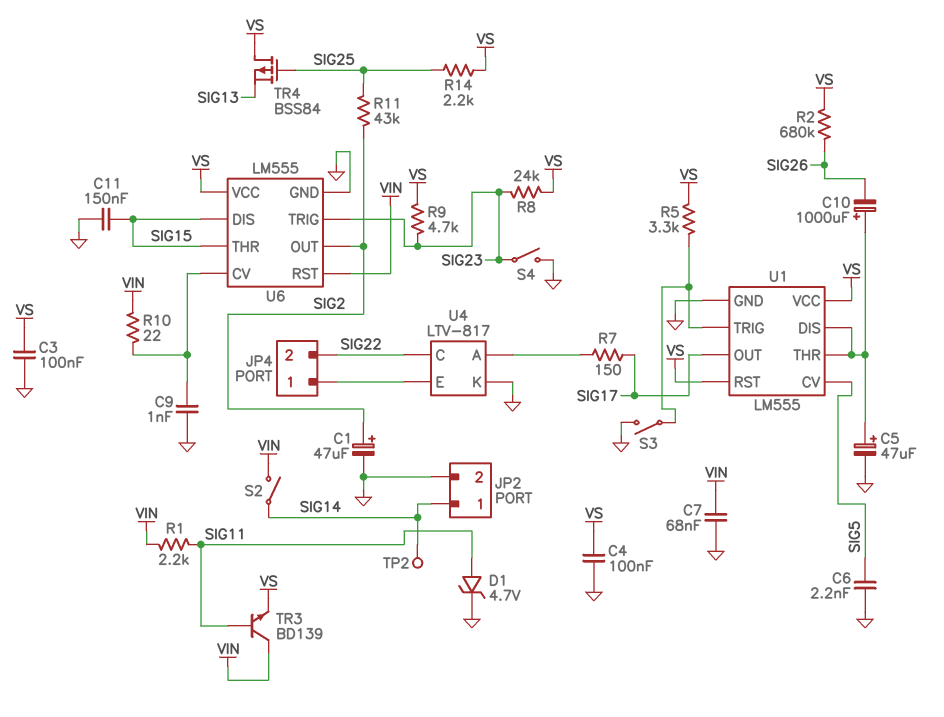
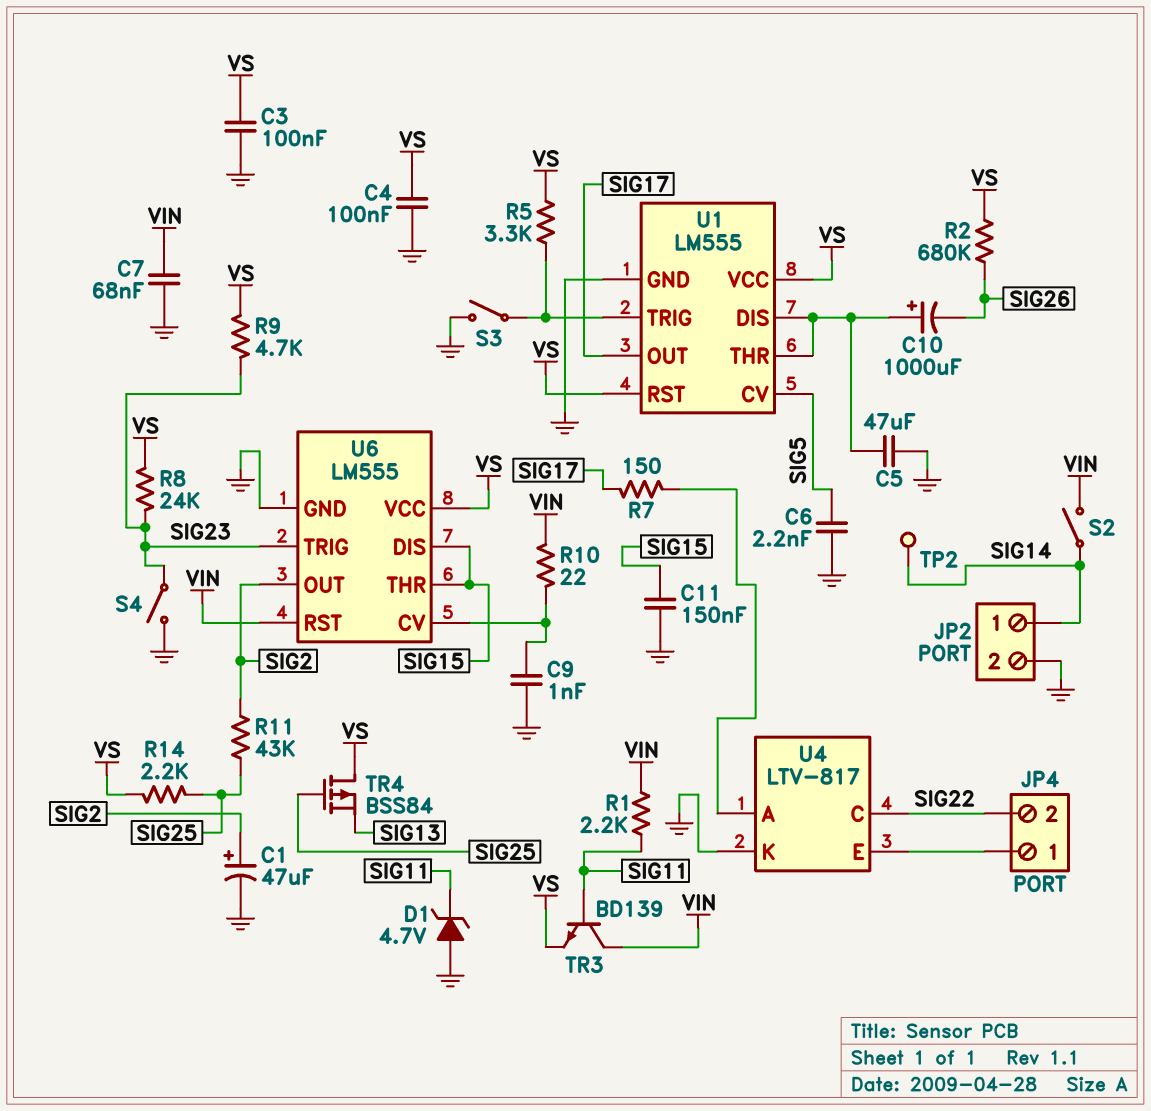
C5: 47uF (plus U1/DIS, minus GND) -> 47uF (GND, U1/DIS)
D1: zener 4.7V (A SIG11, K GND) -> zener 4.7V (A GND, K SIG11)

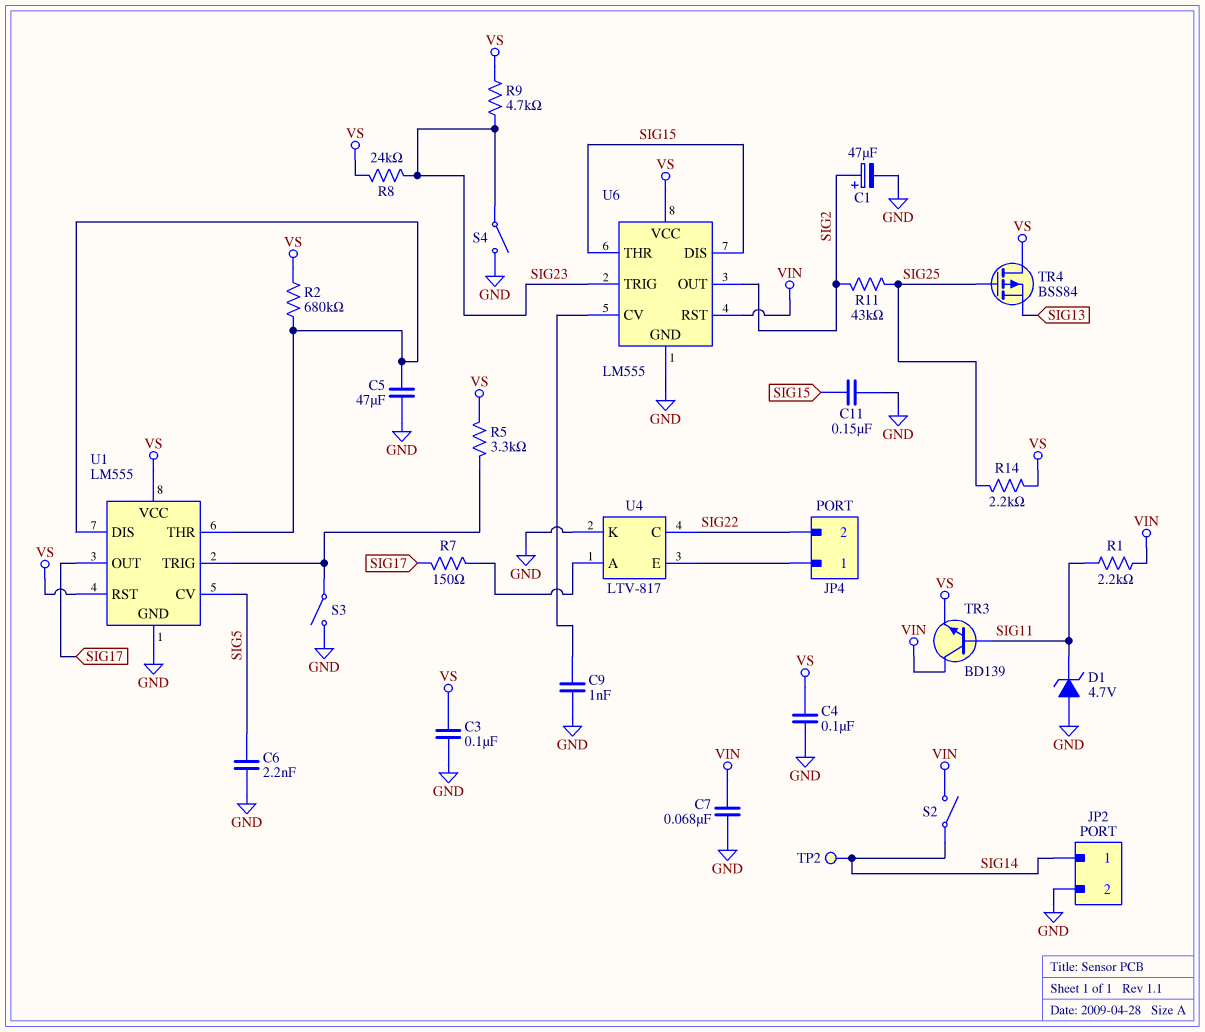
C10: 1000uF (plus U1/DIS, minus SIG26) -> none
R2: 680k (SIG26, VS) -> 680k (U1/DIS, VS)
R10: 22 (U6/CV, VIN) -> none

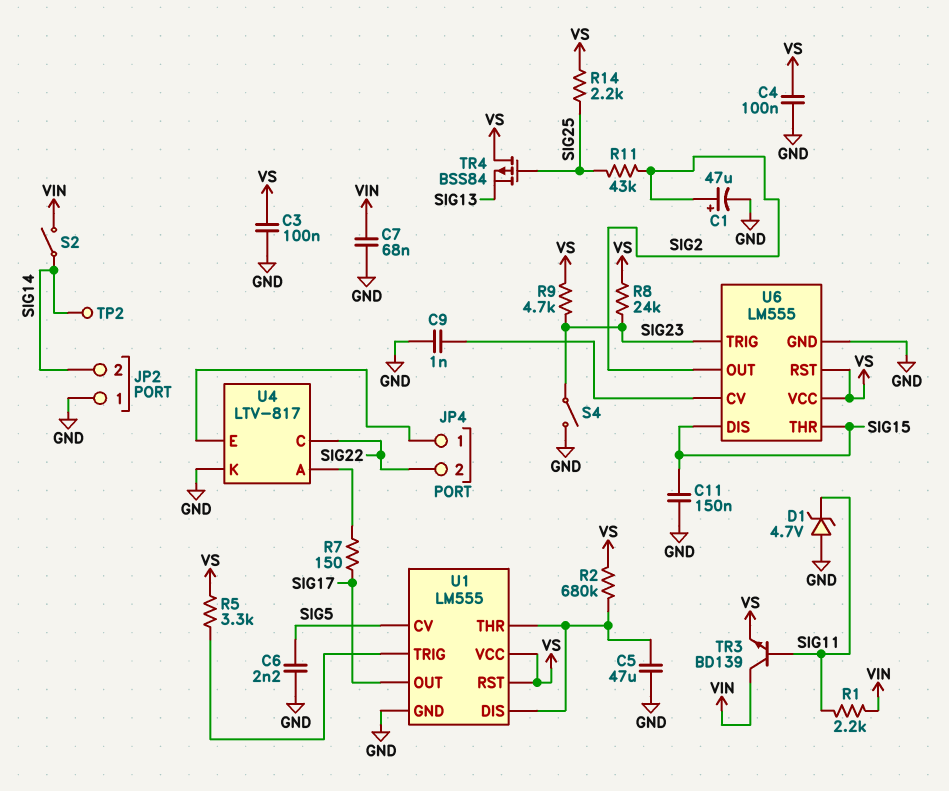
JP2 pin 1: SIG14 -> GND
JP2 pin 2: GND -> SIG14
S3: switch (GND, U1/TRIG) -> none
U6 pin RST: VIN -> VS

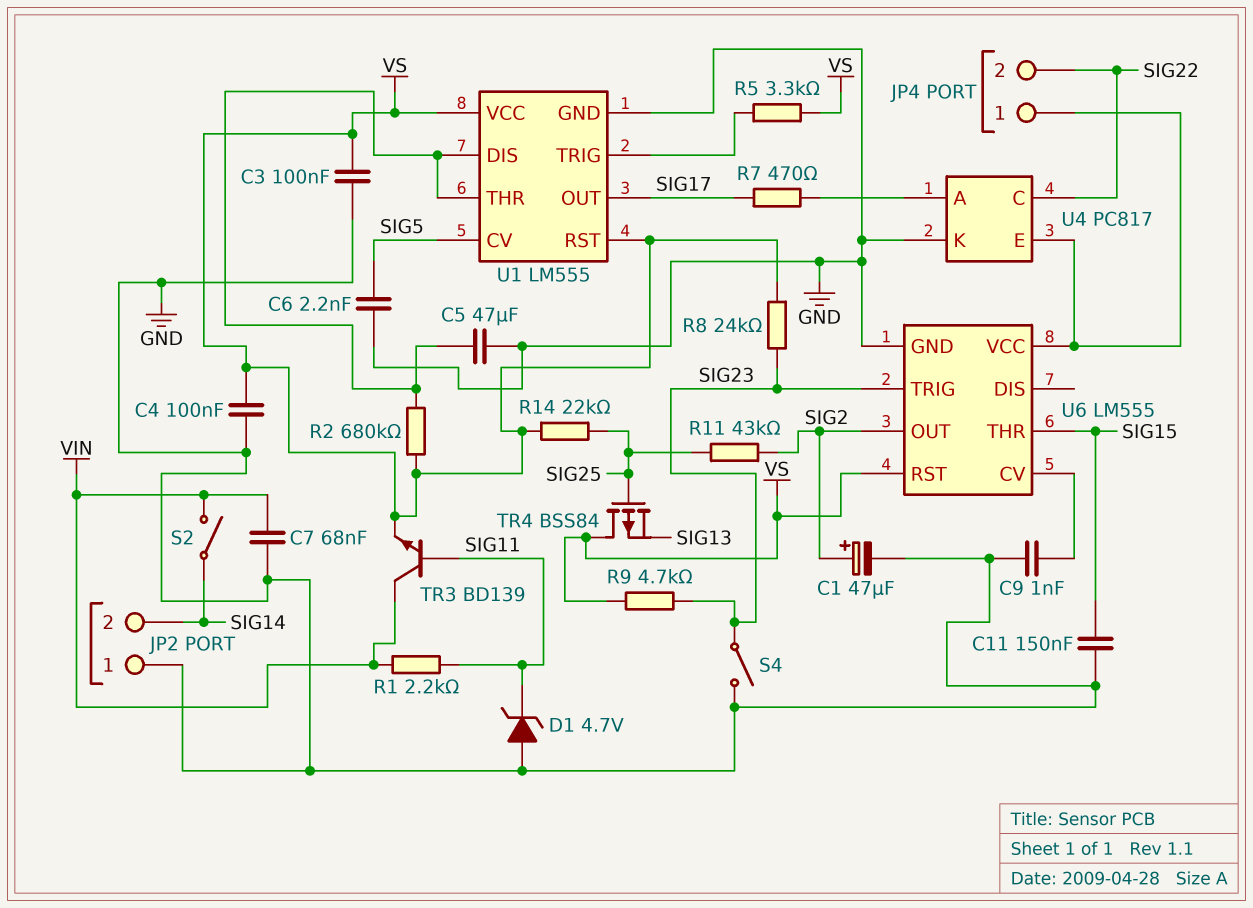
R7: 150 (SIG17, U4/A) -> 470 (SIG17, U4/A)
R14: 2.2k (SIG25, VS) -> 22k (SIG25, VS)
TP2: test point (SIG14) -> none
U4: LTV-817 -> PC817
U6 pin DIS: SIG15 -> none
U6 pin VCC: VS -> JP4/1

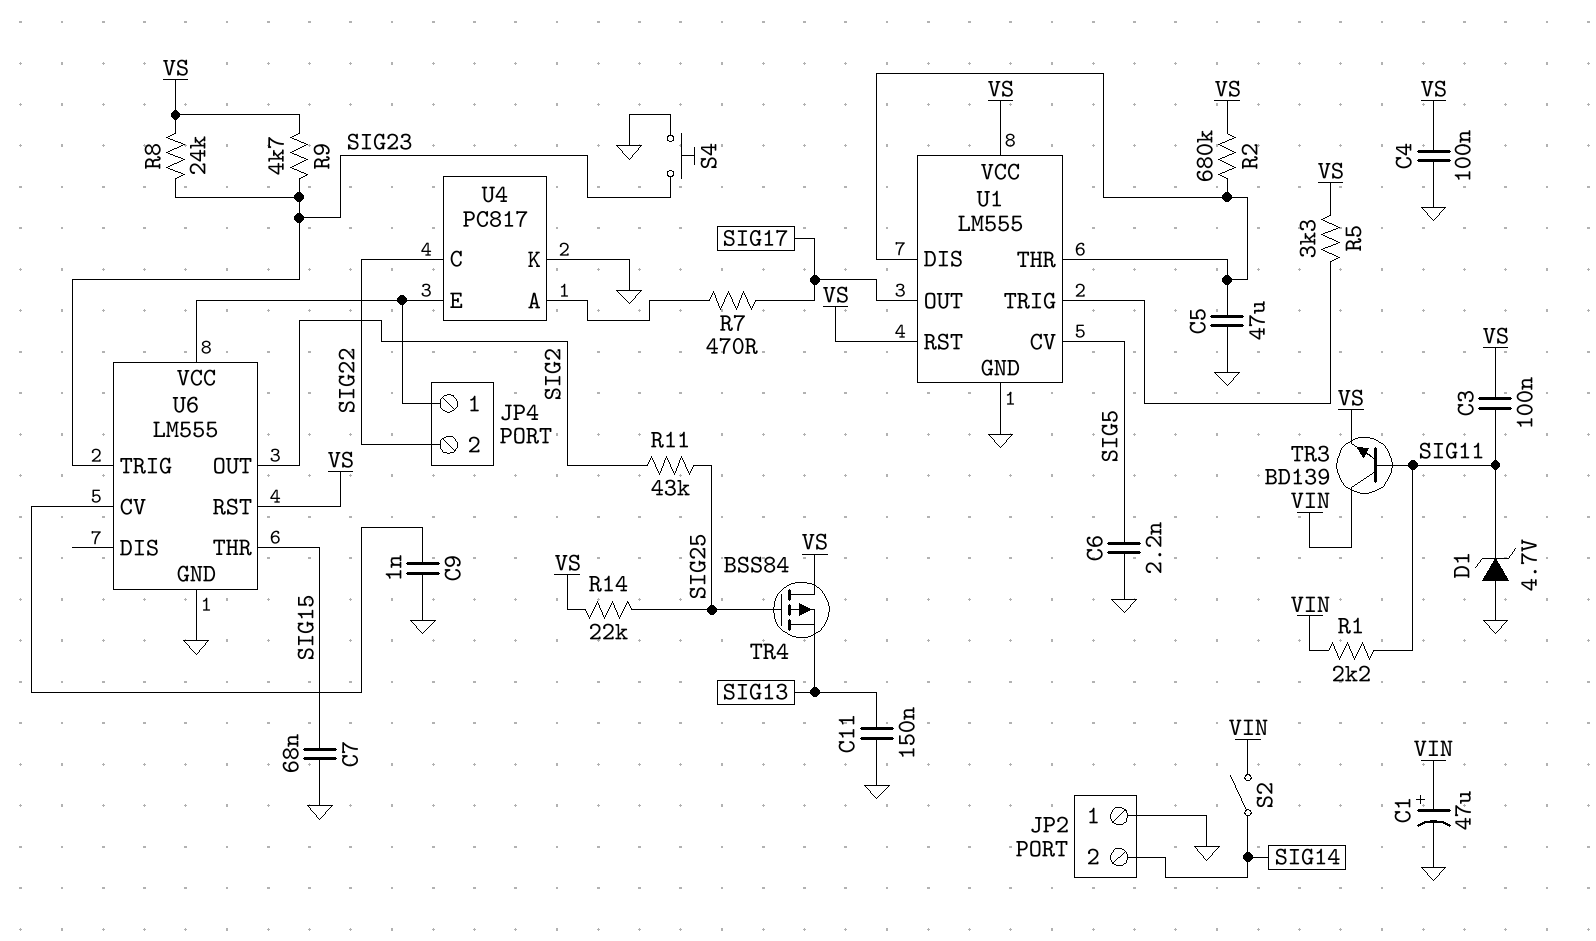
C1: 47uF (plus SIG2, minus GND) -> 47uF (plus VIN, minus GND)
C3: 100nF (GND, VS) -> 100nF (SIG11, VS)
C7: 68nF (GND, VIN) -> 68nF (GND, SIG15)
C11: 150nF (GND, SIG15) -> 150nF (GND, SIG13)
S4: switch (GND, SIG23) -> button (GND, SIG23)

